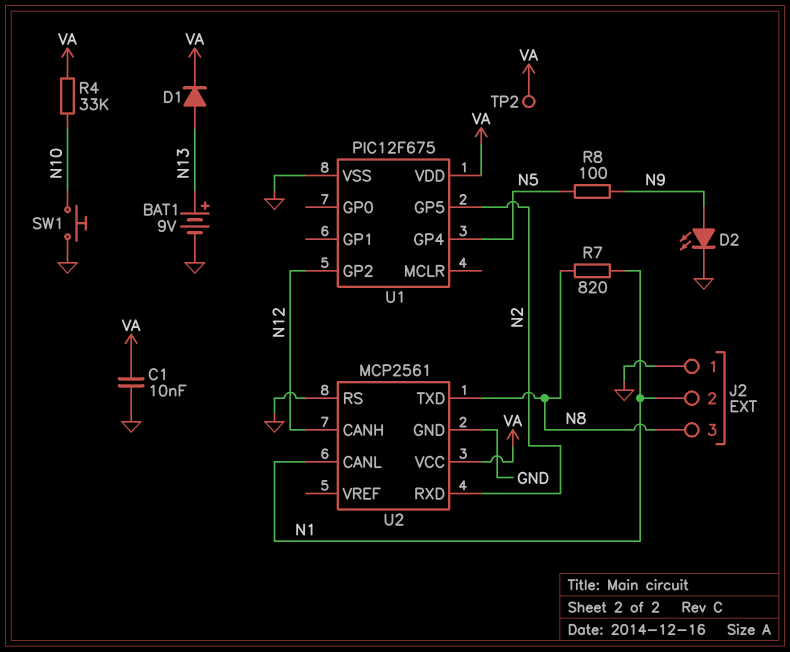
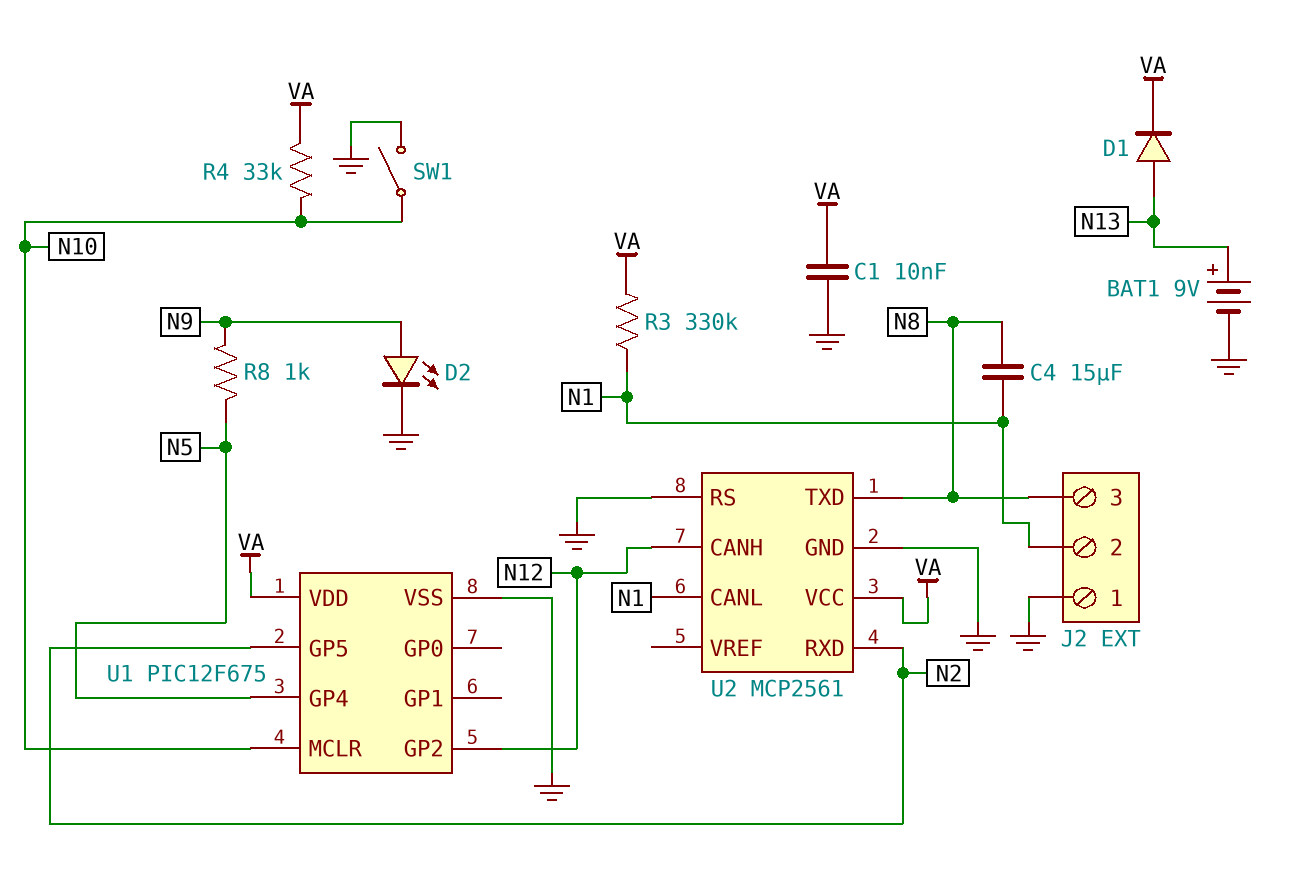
C4: none -> 15uF (N1, N8)
R3: none -> 330k (N1, VA)
R7: 820 (N1, N8) -> none
R8: 100 (N5, N9) -> 1k (N5, N9)
SW1: button (GND, N10) -> switch (GND, N10)
TP2: test point (VA) -> none
U1 pin MCLR: none -> N10

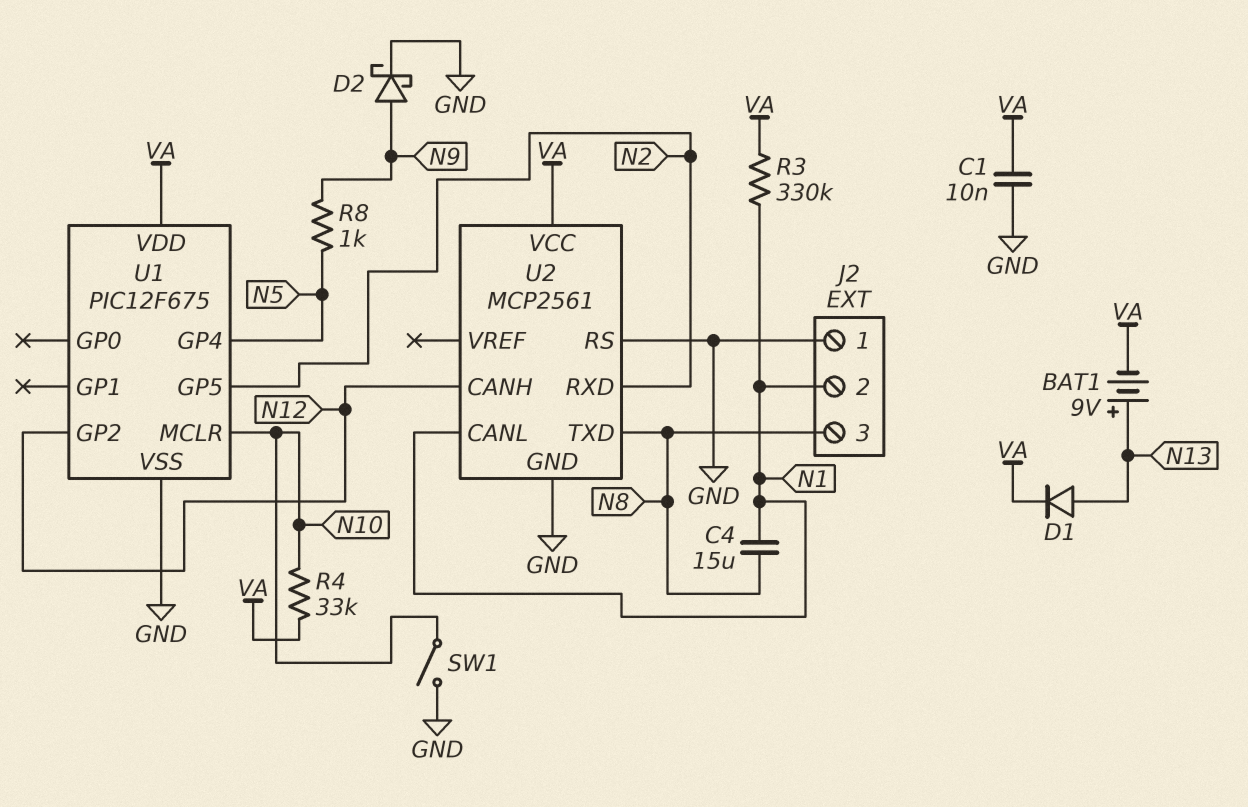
BAT1: 9V (plus N13, minus GND) -> 9V (plus N13, minus VA)
D2: LED (A N9, K GND) -> schottky (A N9, K GND)

